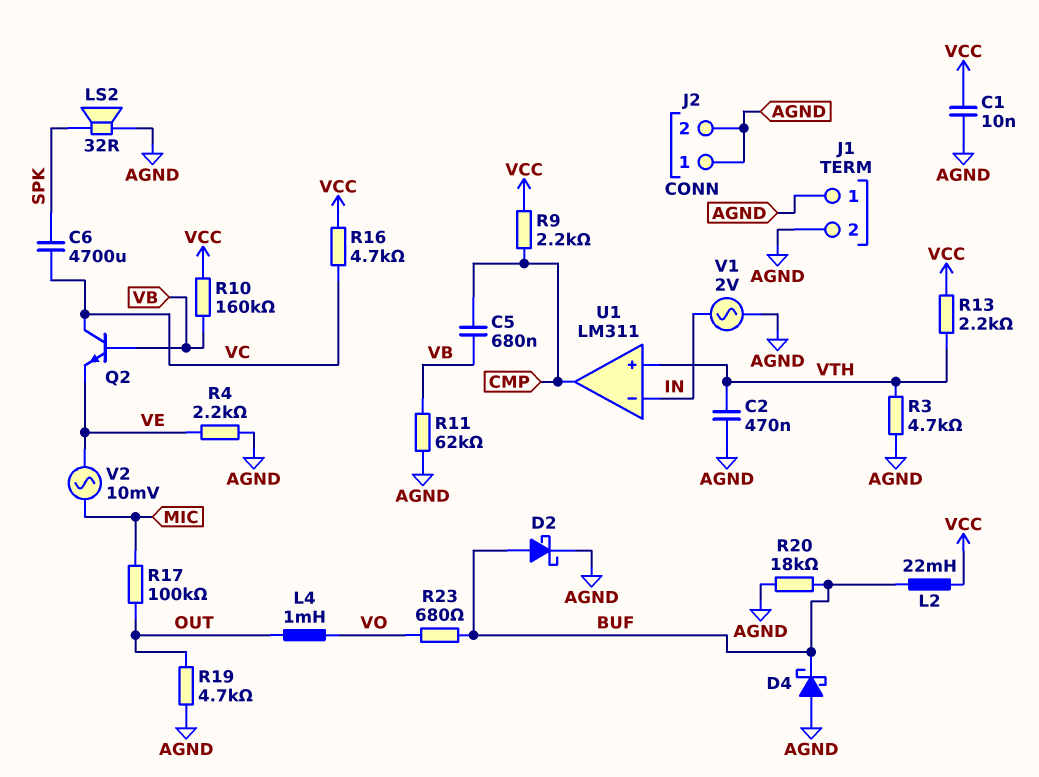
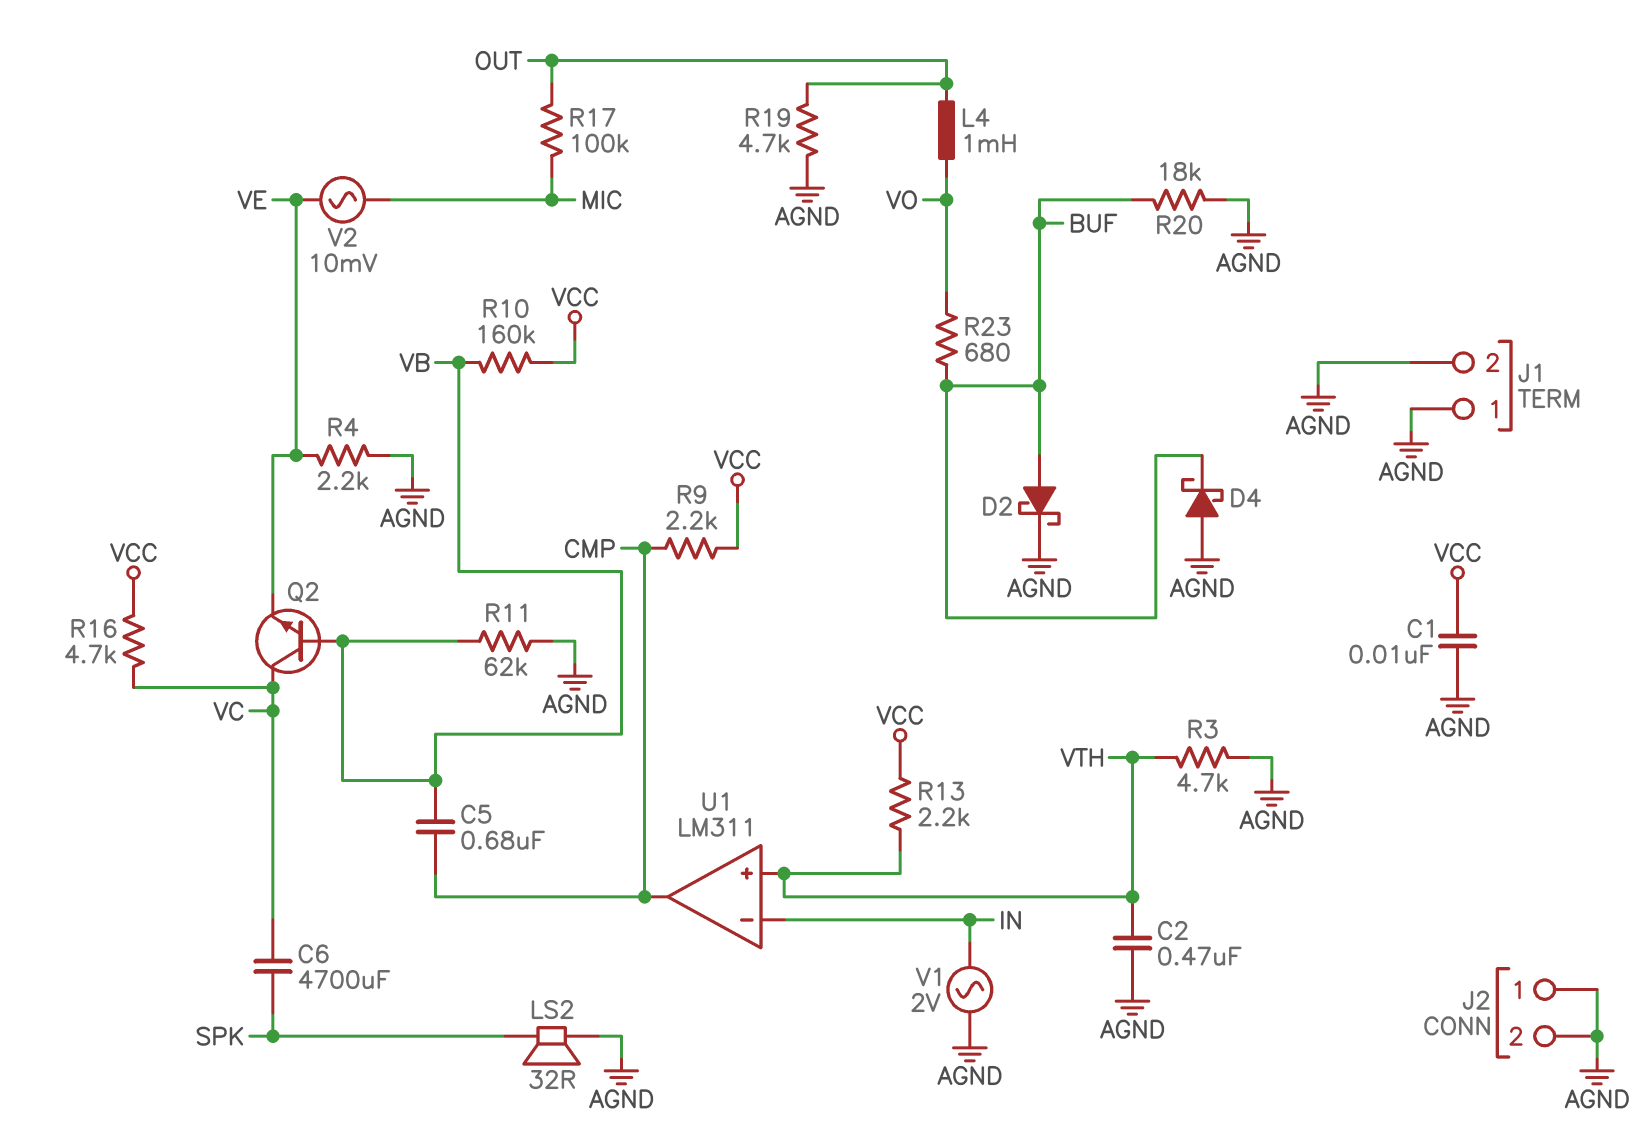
L2: 22mH (BUF, VCC) -> none

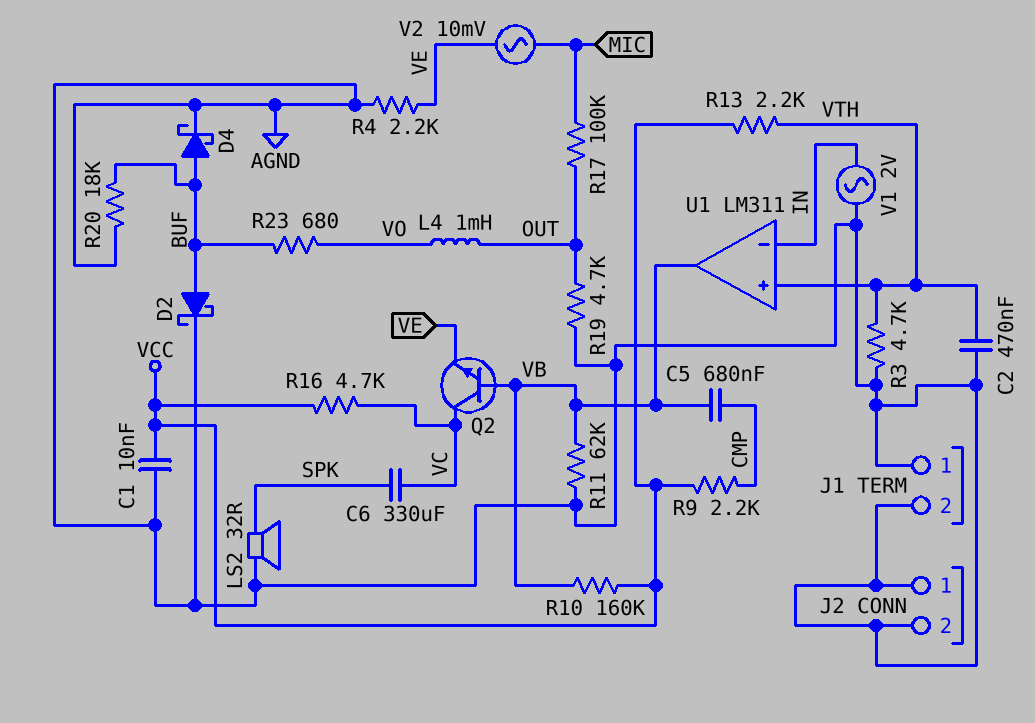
C6: 4700uF (SPK, VC) -> 330uF (SPK, VC)
D4: schottky (A AGND, K BUF) -> schottky (A BUF, K AGND)
U1 pin out: CMP -> VB

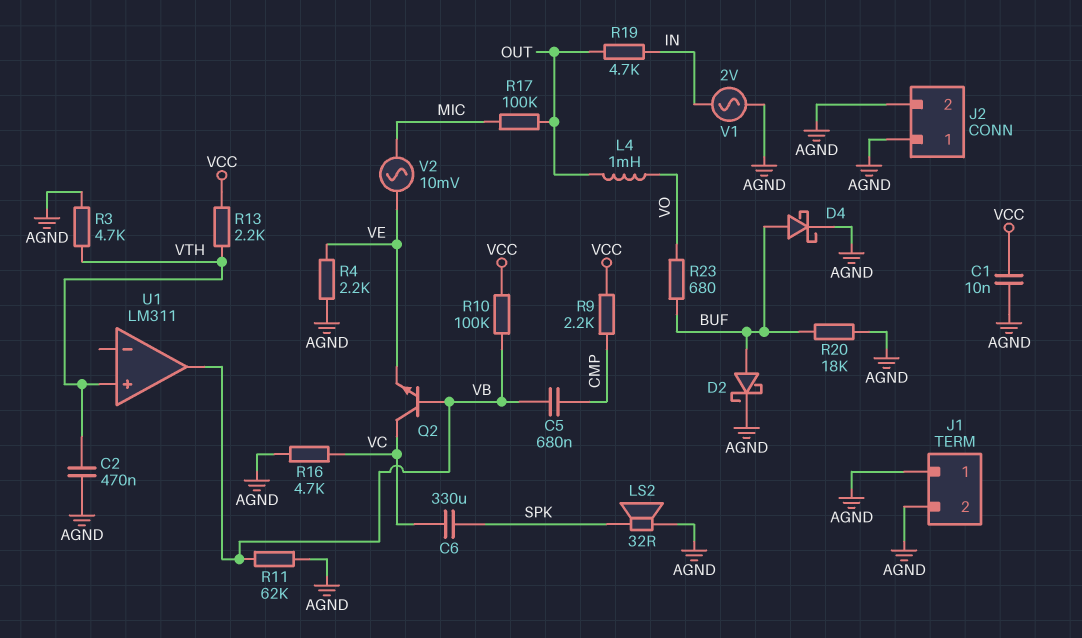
R10: 160k (VB, VCC) -> 100k (VB, VCC)
R16: 4.7k (VC, VCC) -> 4.7k (AGND, VC)
R19: 4.7k (AGND, OUT) -> 4.7k (IN, OUT)
U1 pin in-: IN -> none

